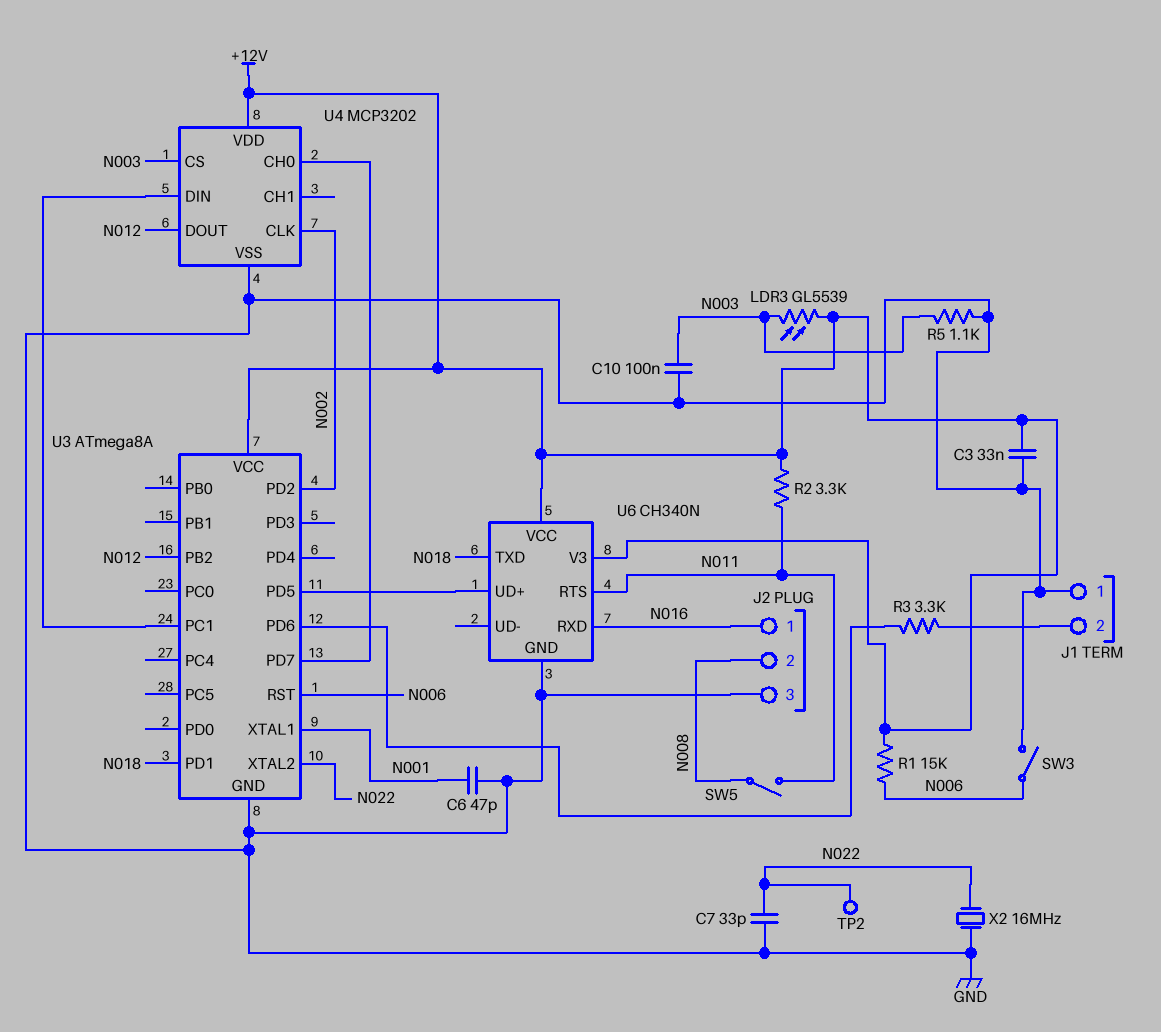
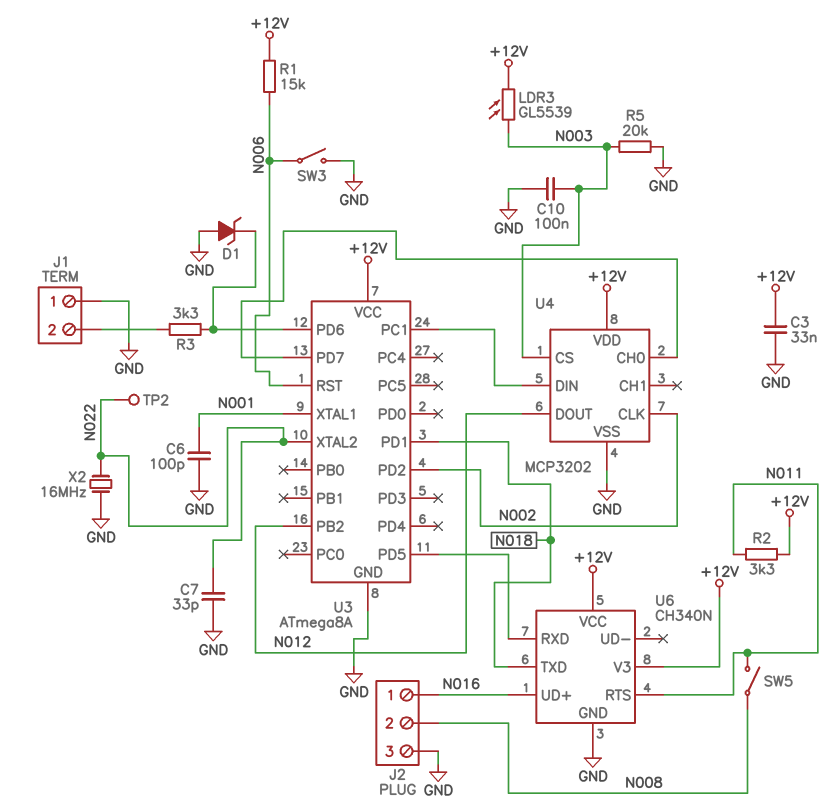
C6: 47pF (GND, N001) -> 100pF (GND, N001)
D1: none -> zener (A GND, K U3/PD6)
R5: 1.1k (GND, N003) -> 20k (GND, N003)
U6 pin RXD: N016 -> U3/PD5
U6 pin UD+: U3/PD5 -> N016

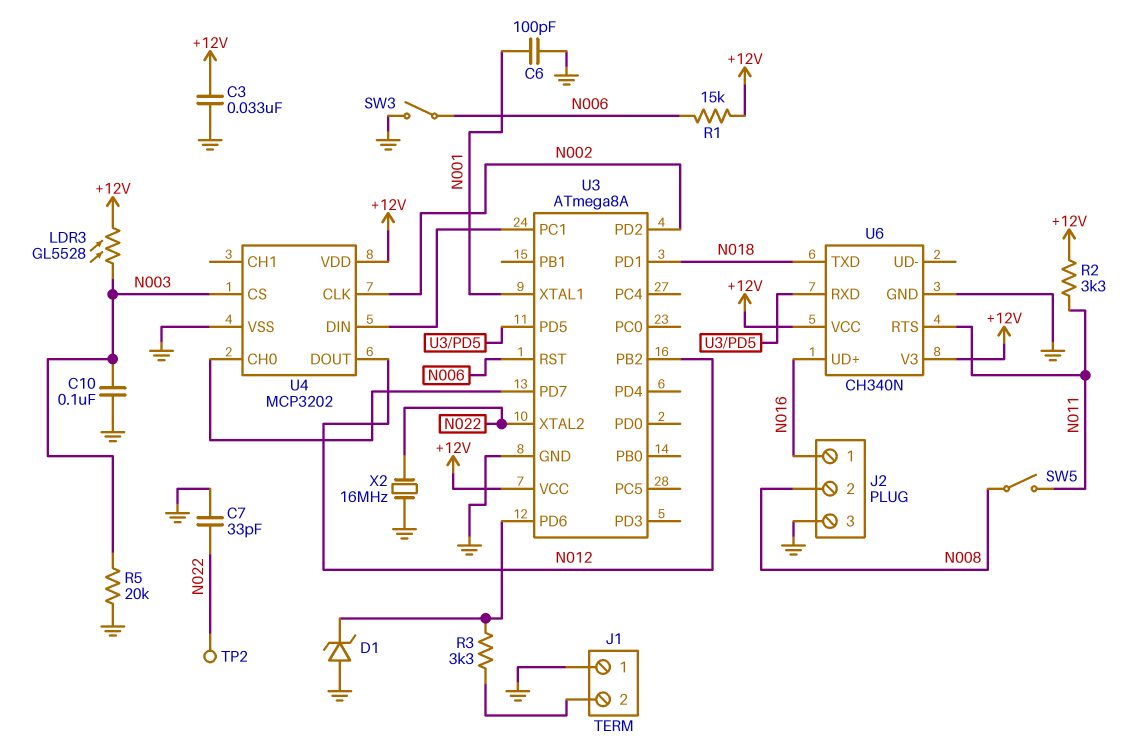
LDR3: GL5539 (+12V, N003) -> GL5528 (+12V, N003)

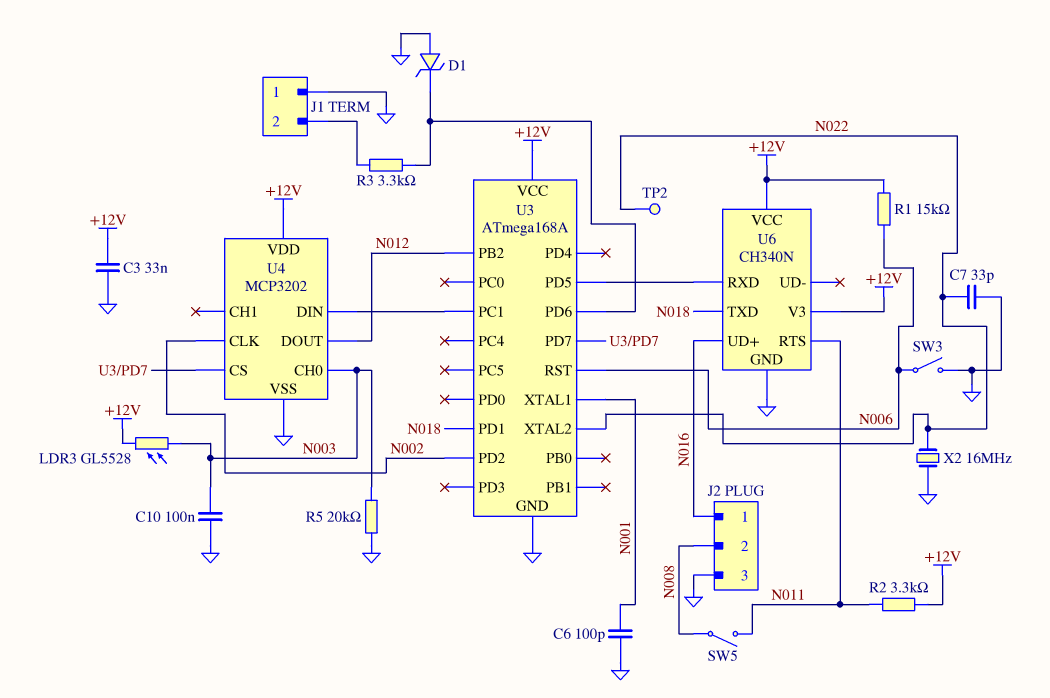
U3: ATmega8A -> ATmega168A
U4 pin CH0: U3/PD7 -> N003
U4 pin CS: N003 -> U3/PD7

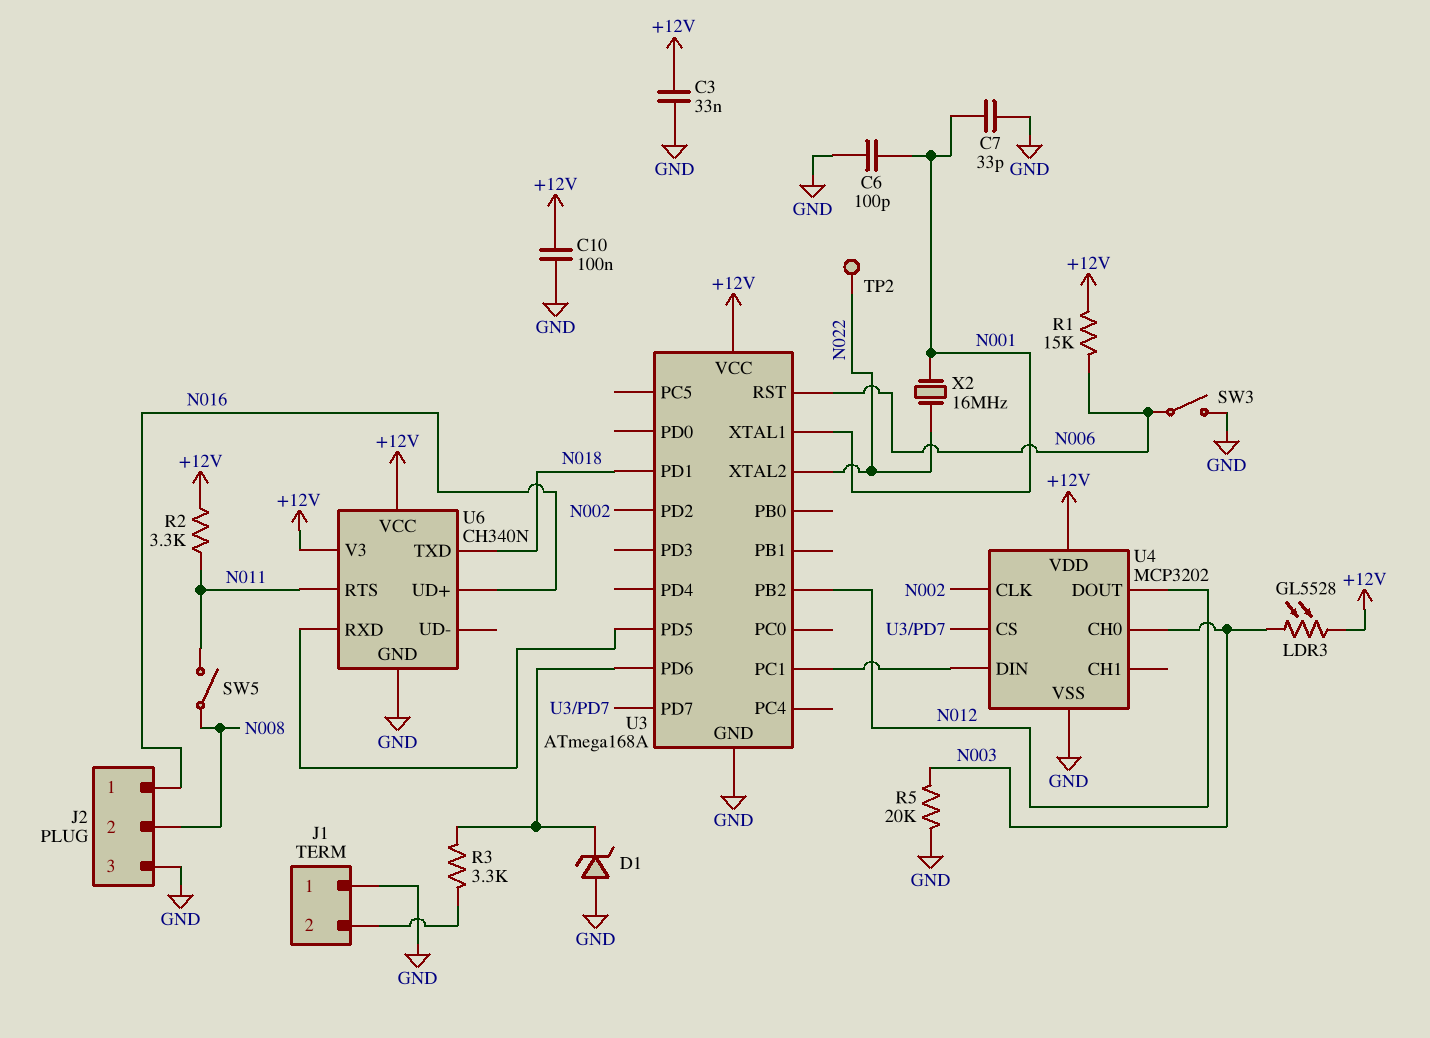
C7: 33pF (GND, N022) -> 33pF (GND, N001)
C10: 100nF (GND, N003) -> 100nF (+12V, GND)
X2: 16MHz (GND, N022) -> 16MHz (N001, N022)

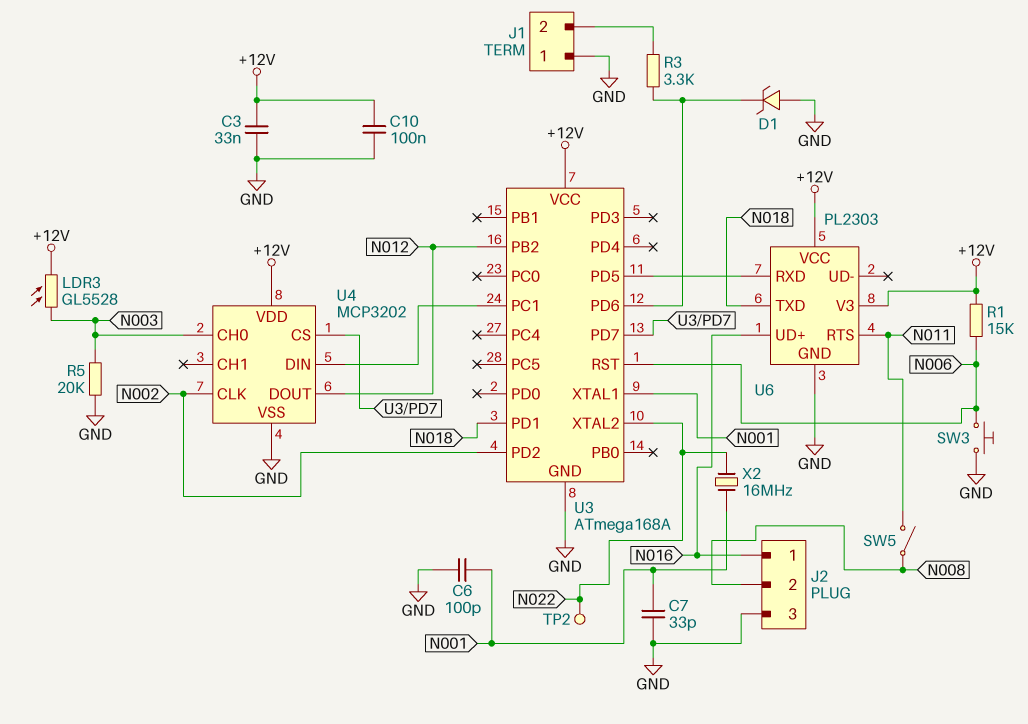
R2: 3.3k (+12V, N011) -> none
SW3: switch (GND, N006) -> button (GND, N006)
U6: CH340N -> PL2303

